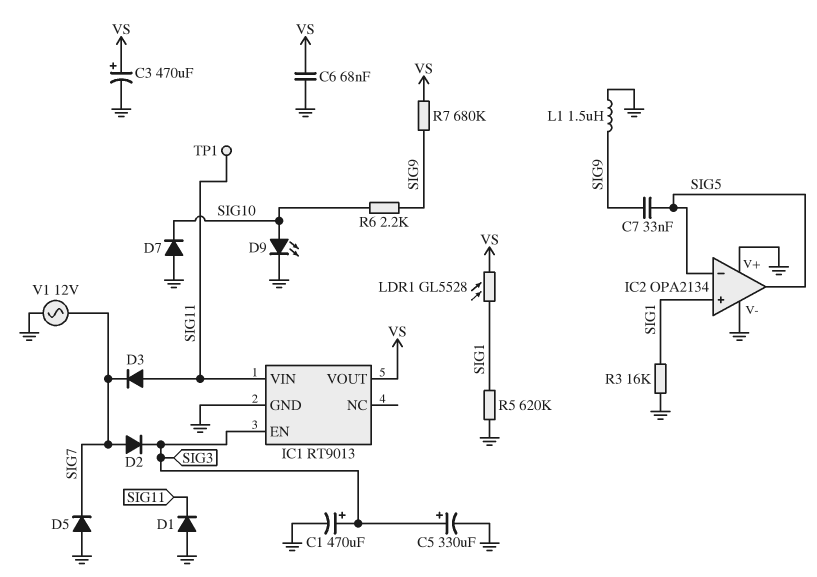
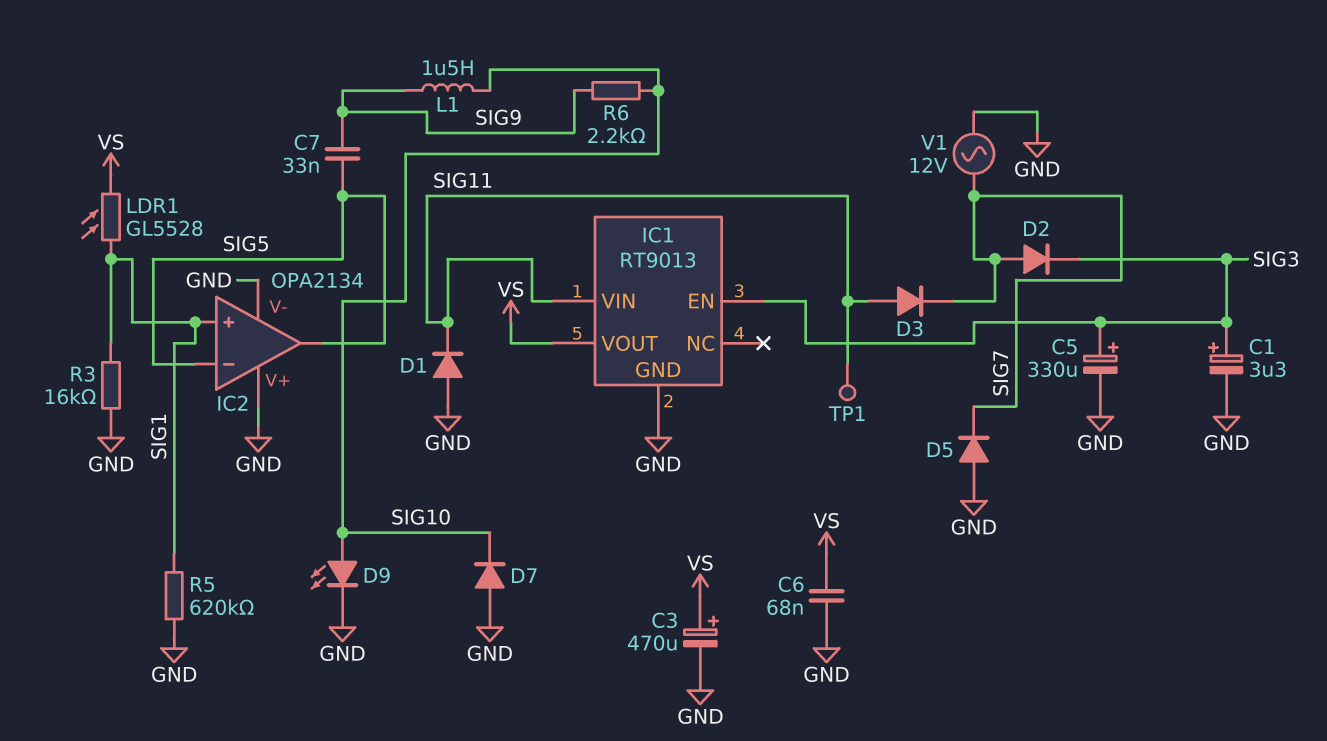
C1: 470uF (plus SIG3, minus GND) -> 3.3uF (plus SIG3, minus GND)
L1: 1.5uH (GND, SIG9) -> 1.5uH (SIG9, SIG10)
R7: 680k (SIG9, VS) -> none

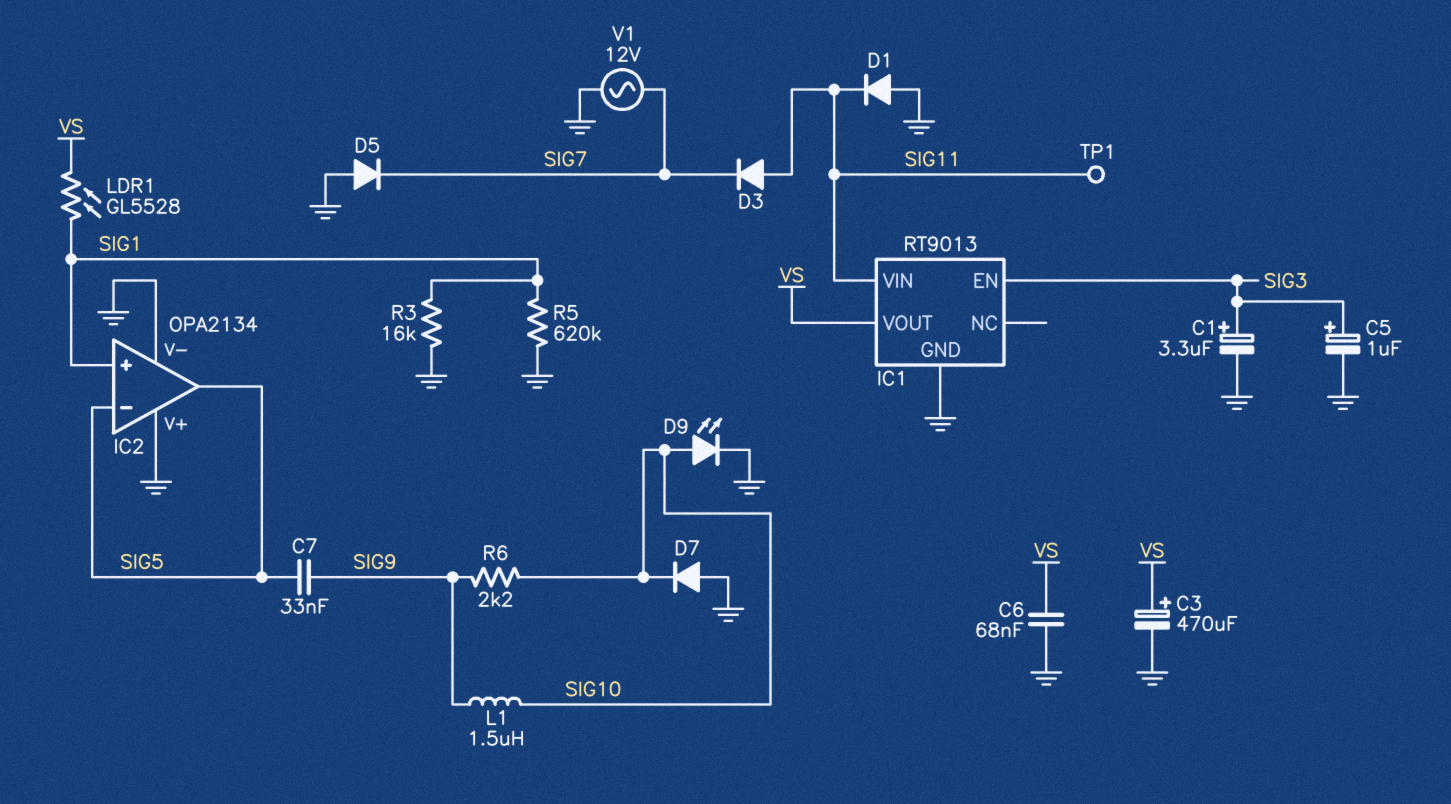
C5: 330uF (plus SIG3, minus GND) -> 1uF (plus SIG3, minus GND)
D2: diode (A SIG7, K SIG3) -> none

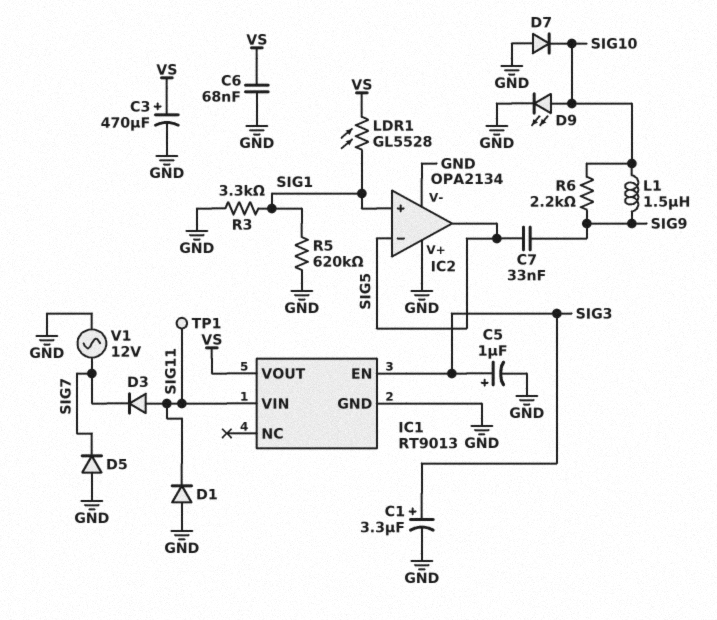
R3: 16k (GND, SIG1) -> 3.3k (GND, SIG1)

